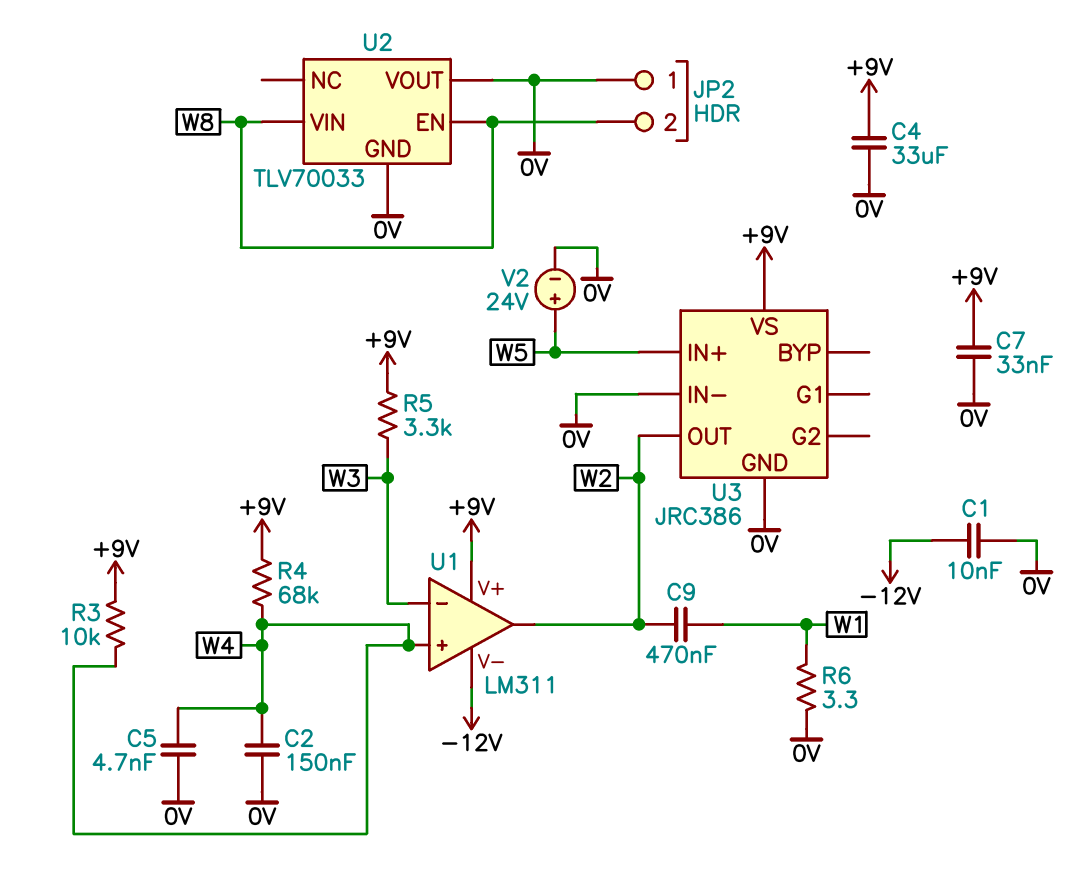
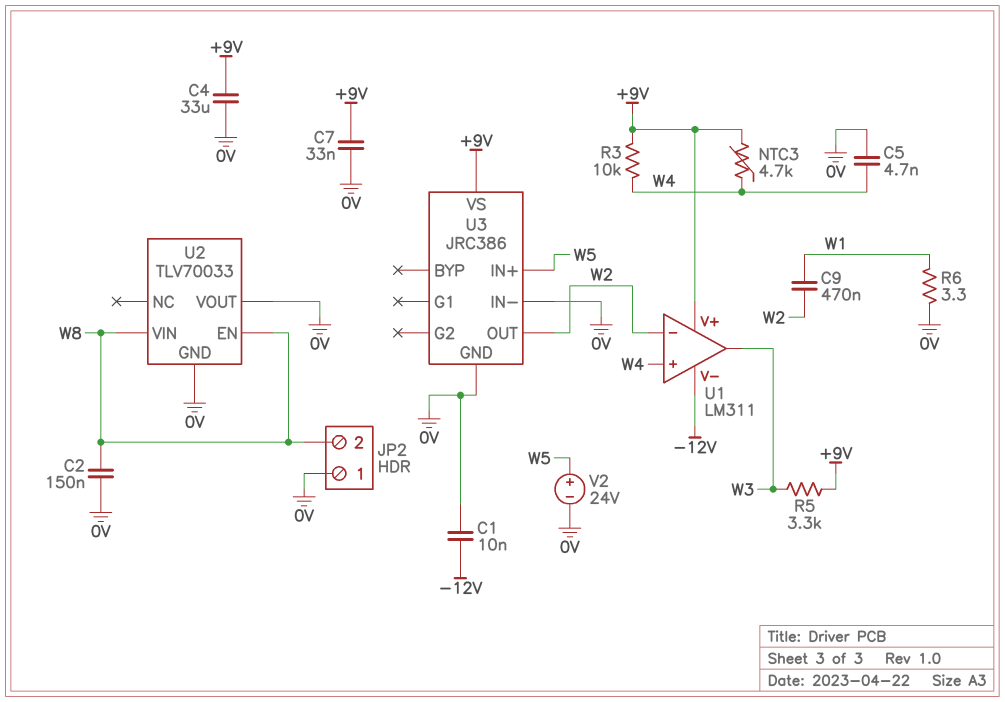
C2: 150nF (0V, W4) -> 150nF (0V, W8)
NTC3: none -> 4.7k (+9V, W4)
R4: 68k (+9V, W4) -> none
U1 pin in-: W3 -> W2
U1 pin out: W2 -> W3

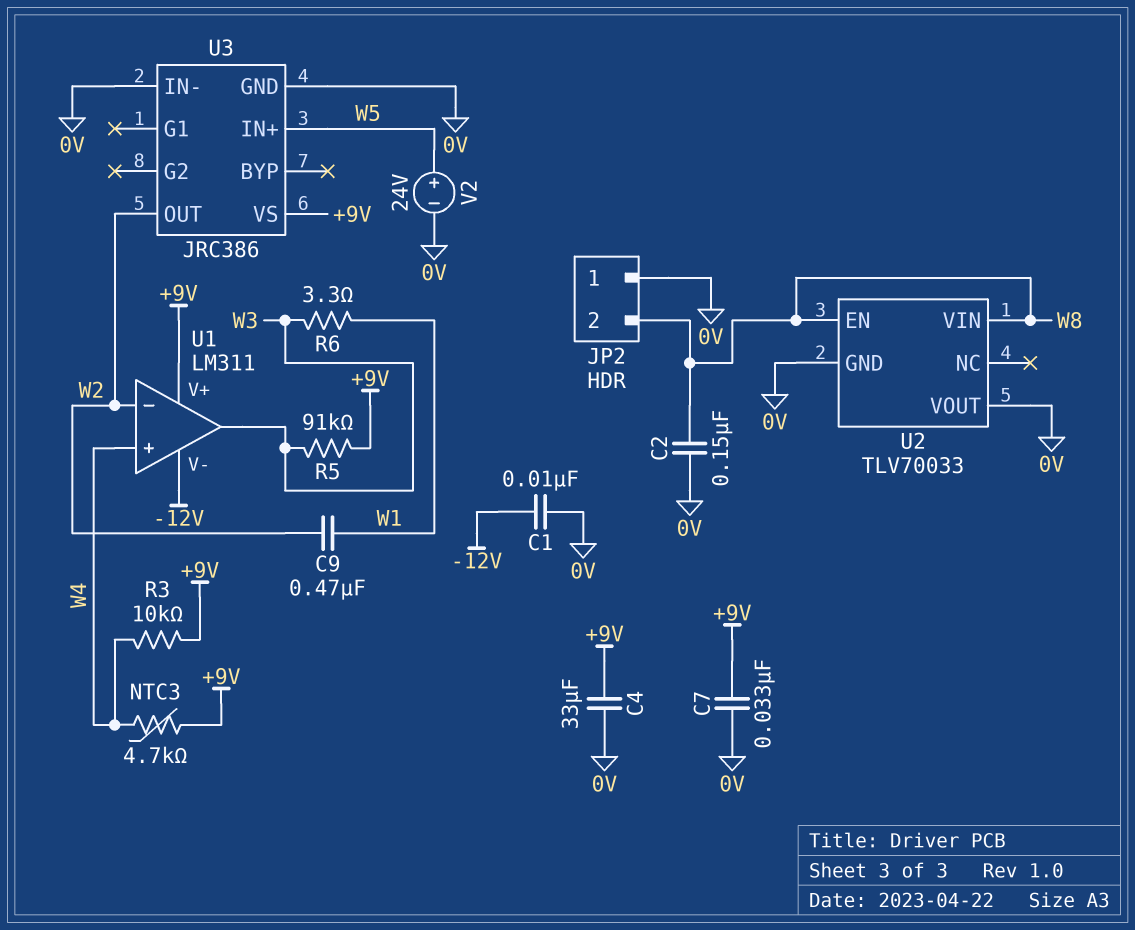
C5: 4.7nF (0V, W4) -> none
R5: 3.3k (+9V, W3) -> 91k (+9V, W3)
R6: 3.3 (0V, W1) -> 3.3 (W1, W3)

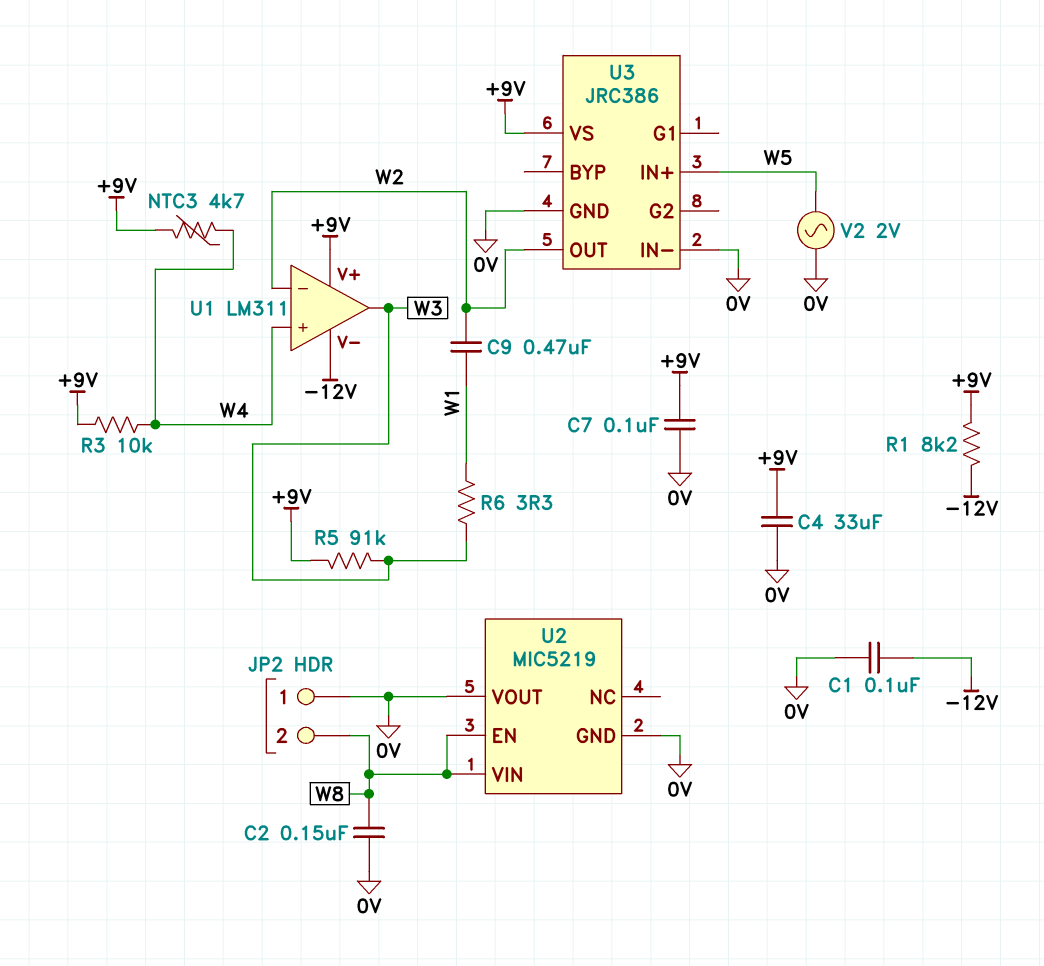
C1: 10nF (-12V, 0V) -> 100nF (-12V, 0V)
C7: 33nF (+9V, 0V) -> 100nF (+9V, 0V)
R1: none -> 8.2k (+9V, -12V)
U2: TLV70033 -> MIC5219
V2: 24V (plus W5, minus 0V) -> AC 2V (0V, W5)

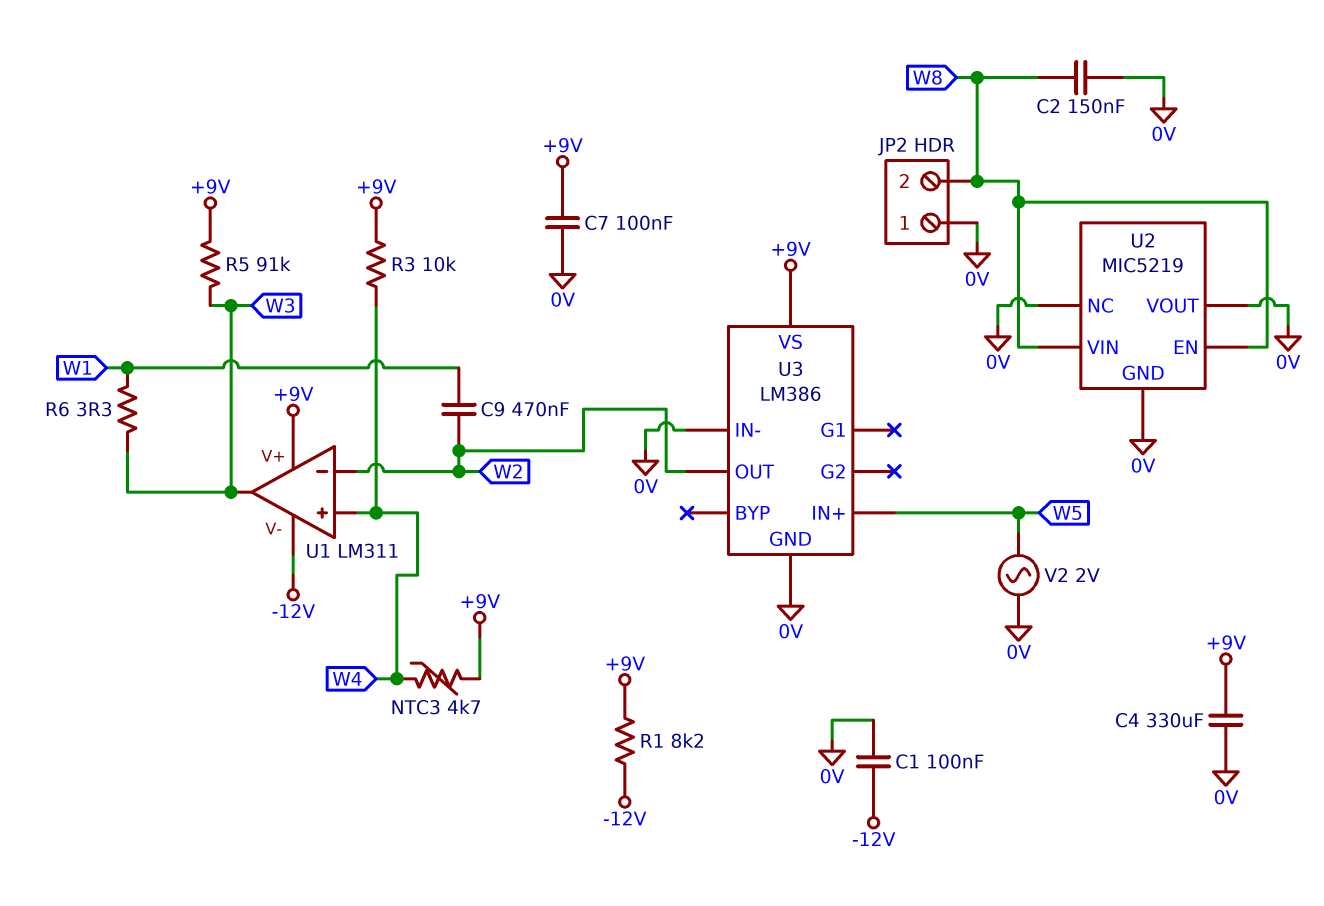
C4: 33uF (+9V, 0V) -> 330uF (+9V, 0V)
U2 pin NC: none -> 0V
U3: JRC386 -> LM386

